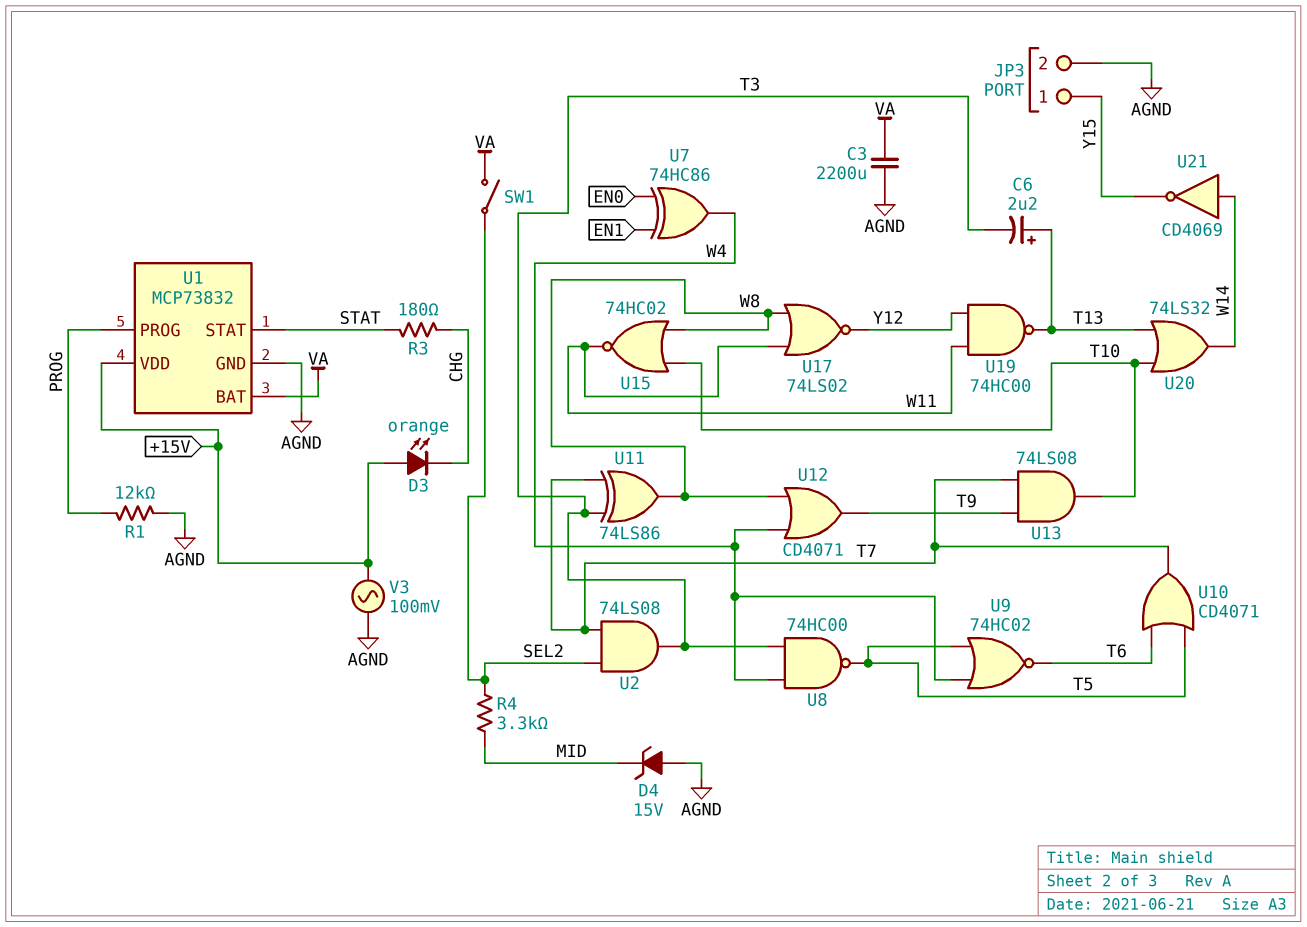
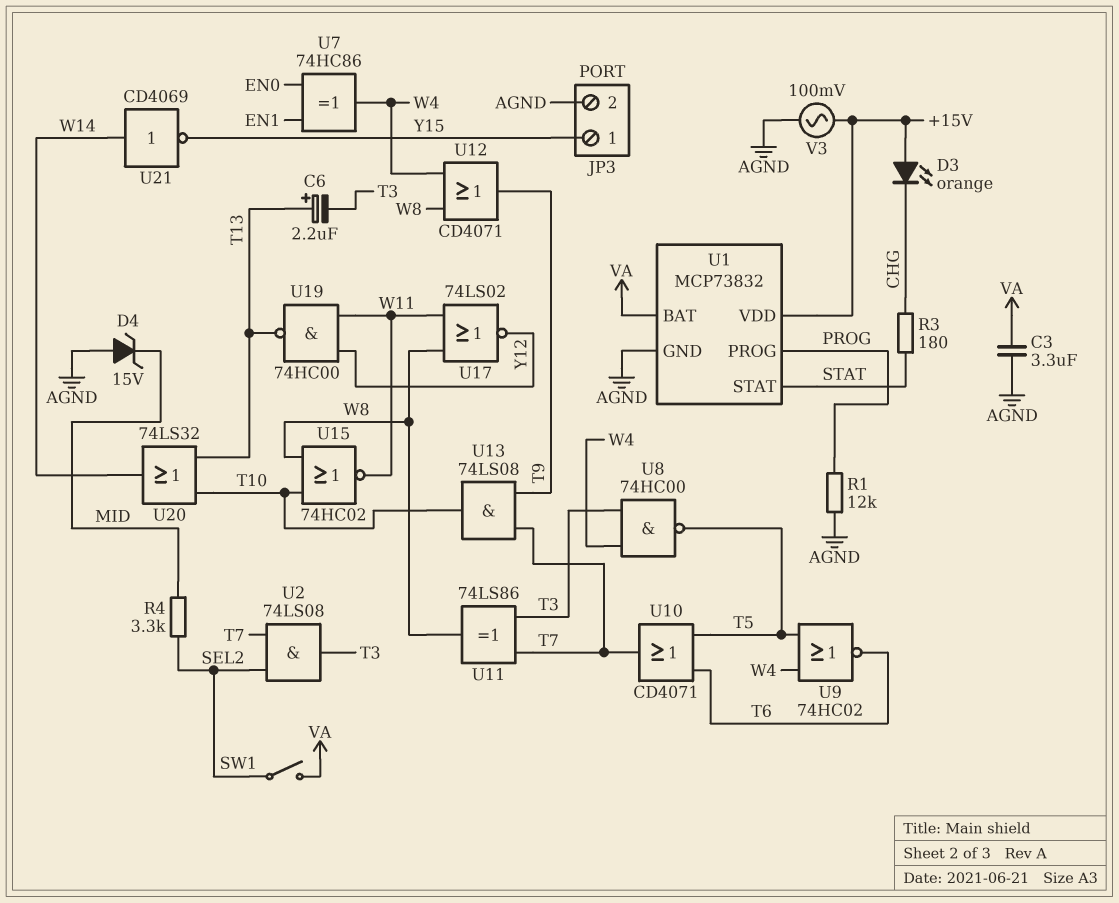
C3: 2200uF (AGND, VA) -> 3.3uF (AGND, VA)

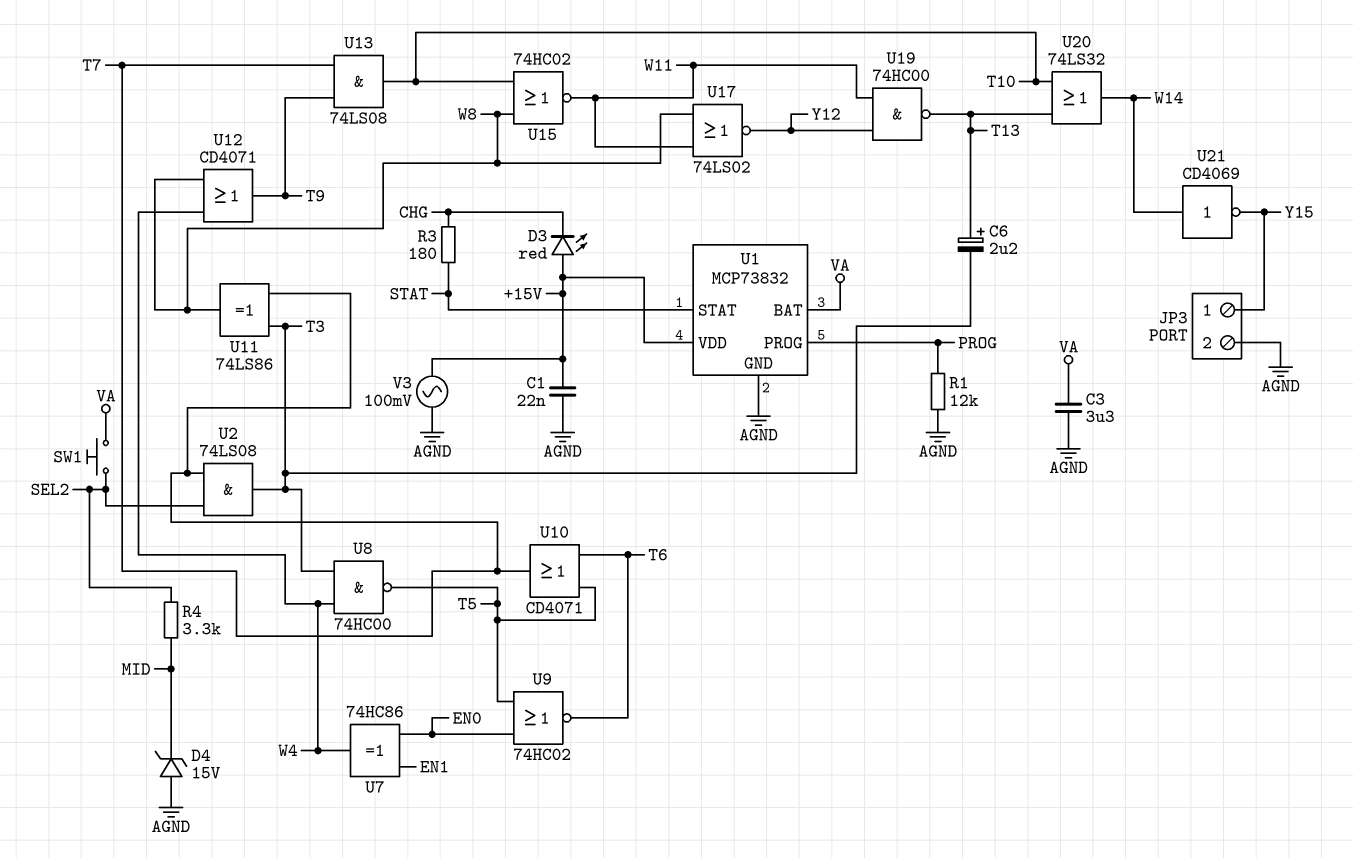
C1: none -> 22nF (+15V, AGND)
D3: LED orange (A +15V, K CHG) -> LED red (A +15V, K CHG)
SW1: switch (SEL2, VA) -> button (SEL2, VA)
U9: NOR 74HC02 (in T5, in W4, out T6) -> NOR 74HC02 (in EN0, in T5, out T6)

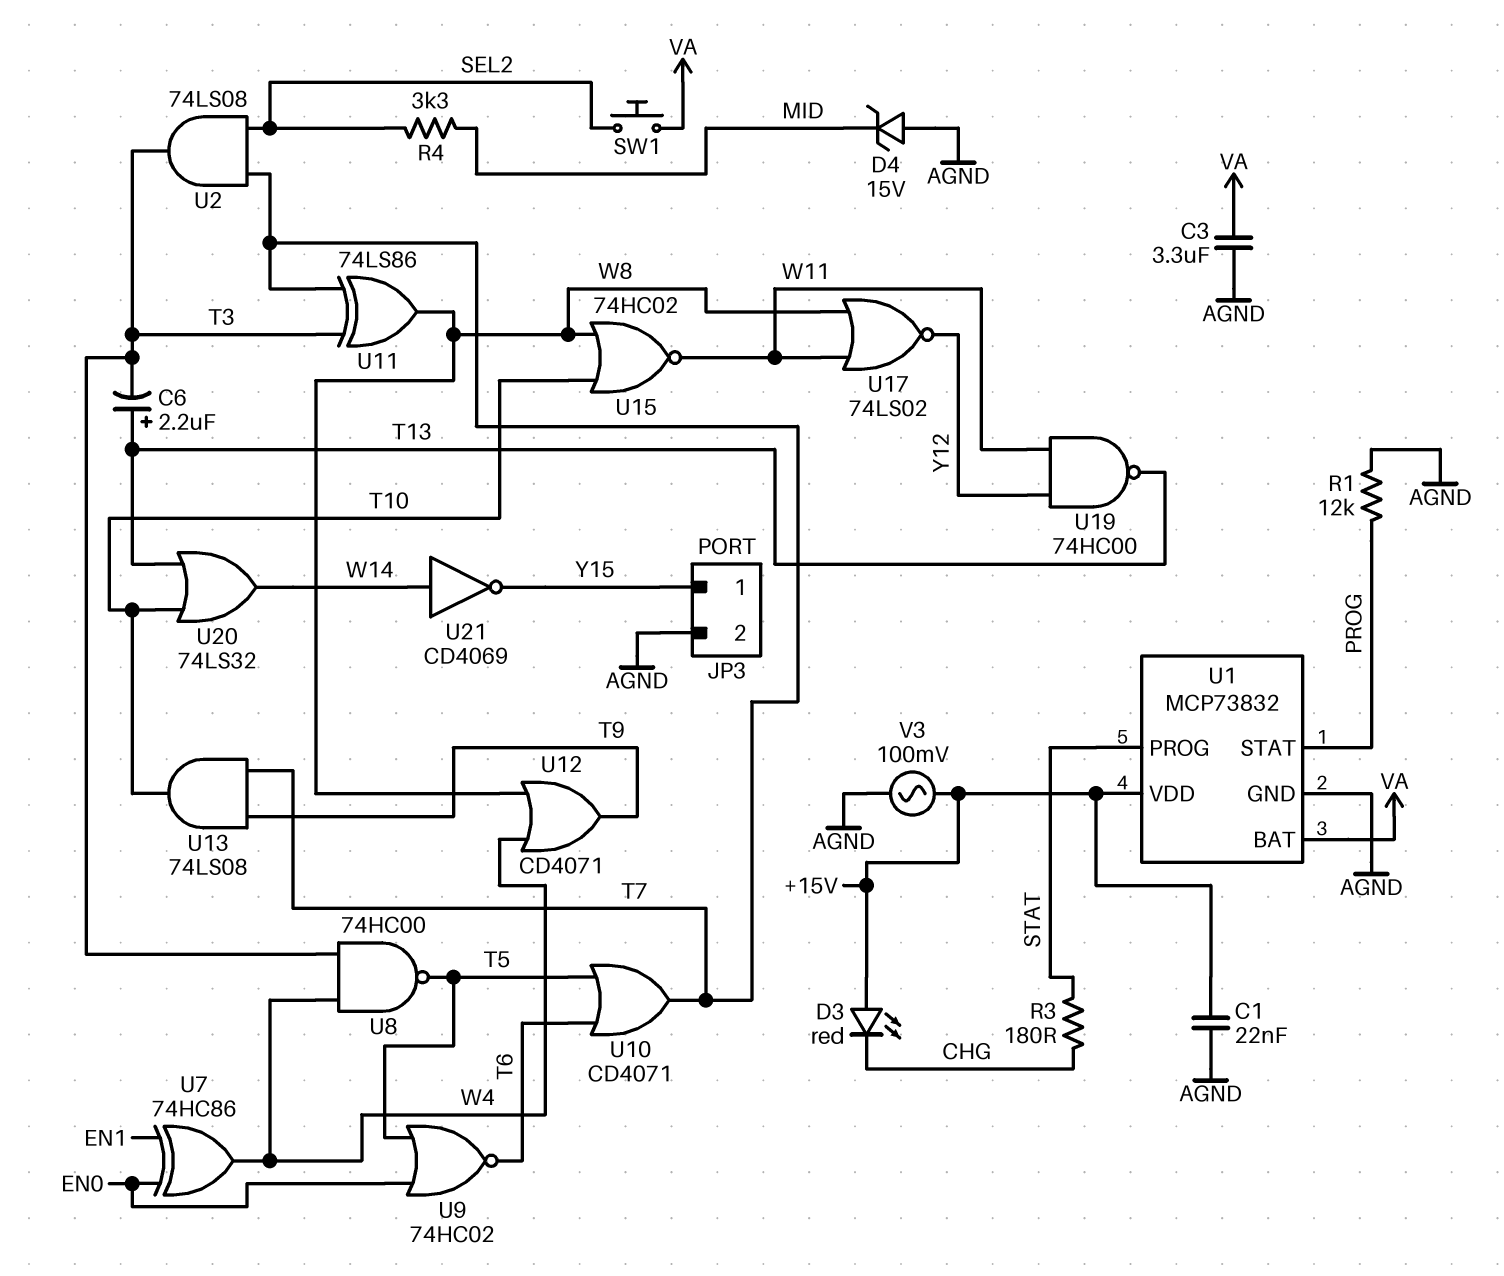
U1 pin PROG: PROG -> STAT
U1 pin STAT: STAT -> PROG

